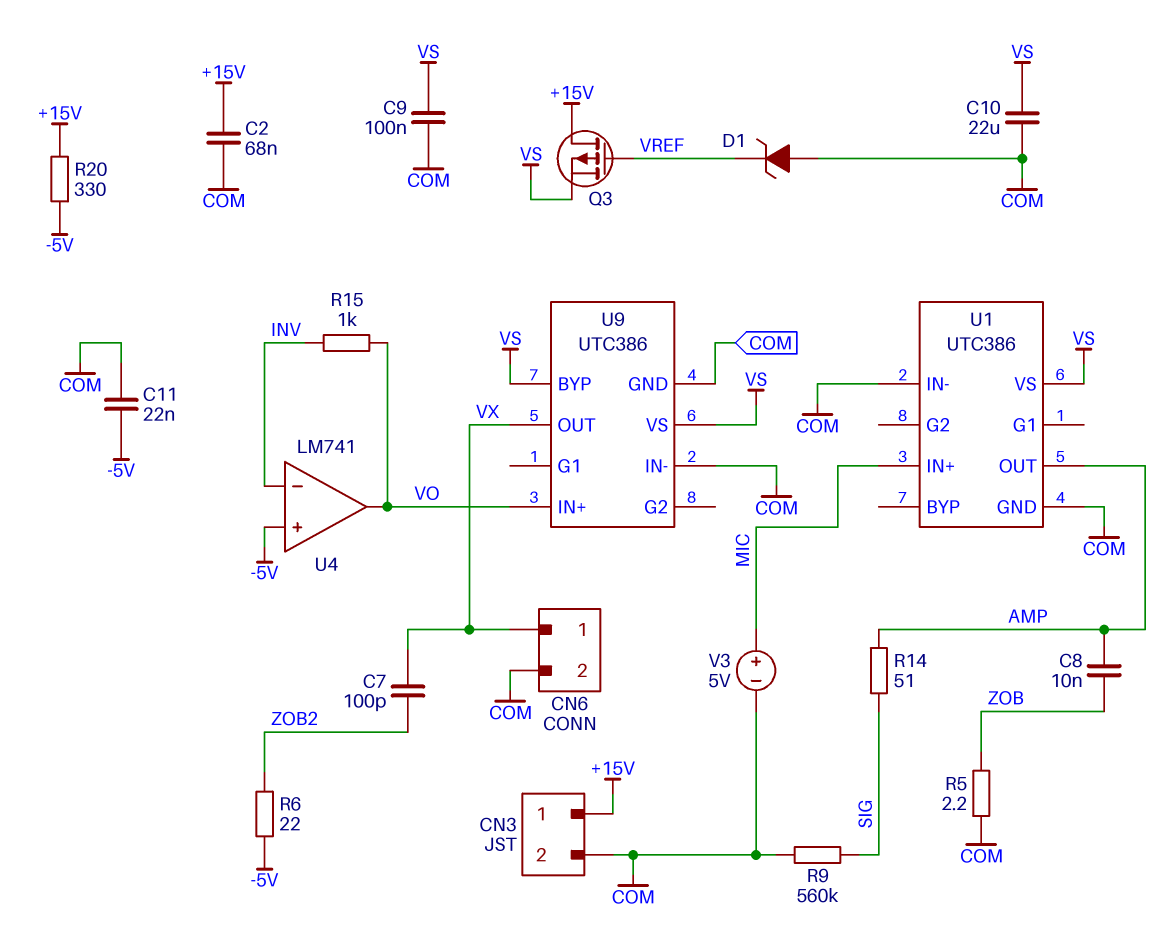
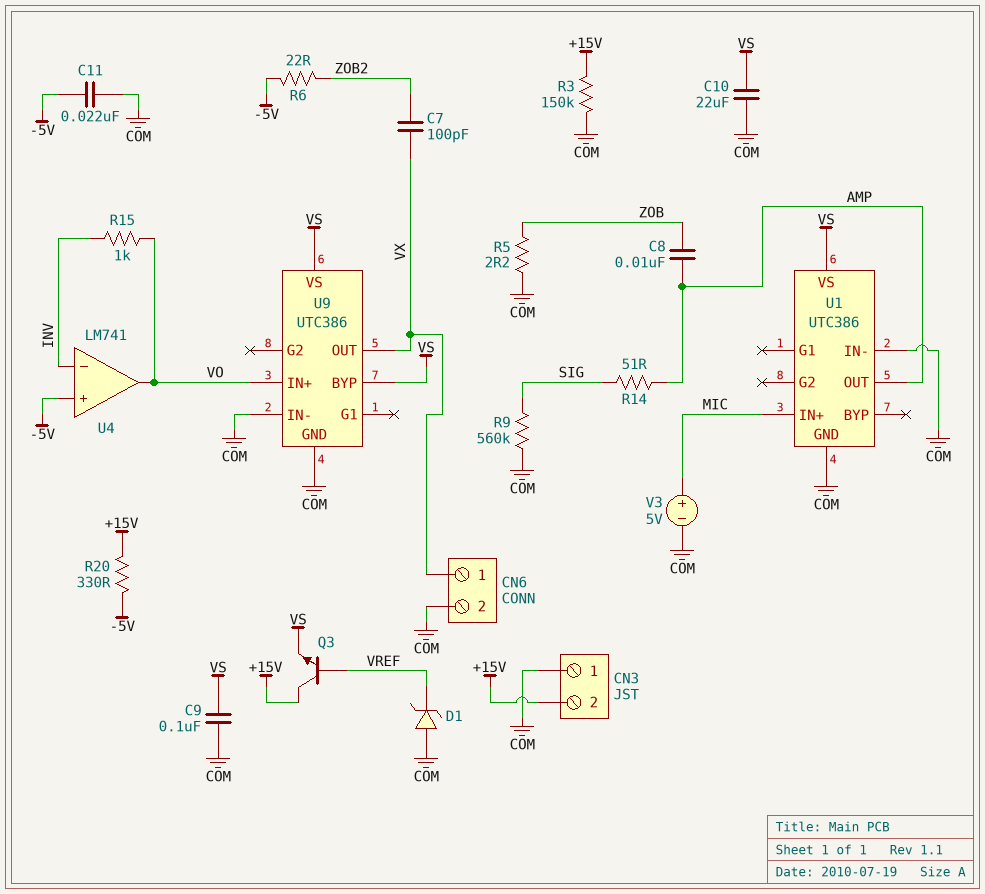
C2: 68nF (+15V, COM) -> none
CN3 pin 1: +15V -> COM
CN3 pin 2: COM -> +15V
Q3: PMOS (G VREF, D +15V, S VS) -> NPN (B VREF, C +15V, E VS)
R3: none -> 150k (+15V, COM)

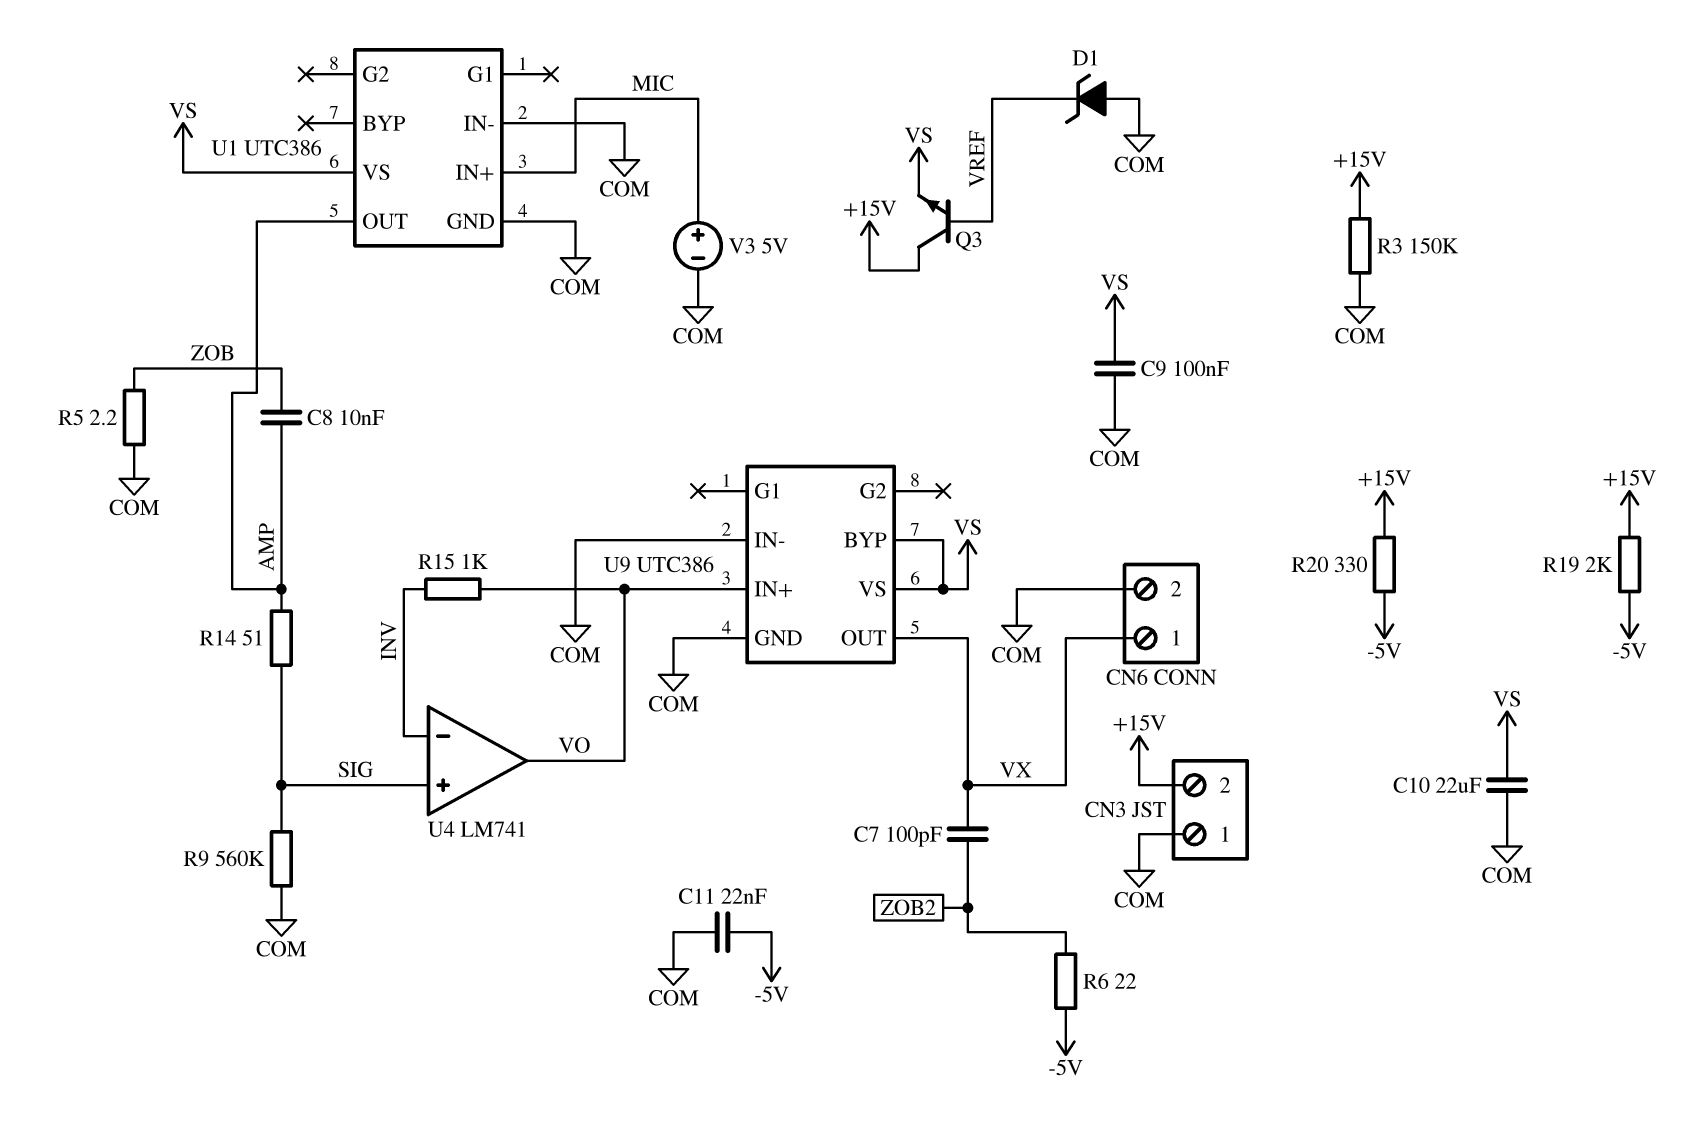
R19: none -> 2k (+15V, -5V)
U4 pin in+: -5V -> SIG

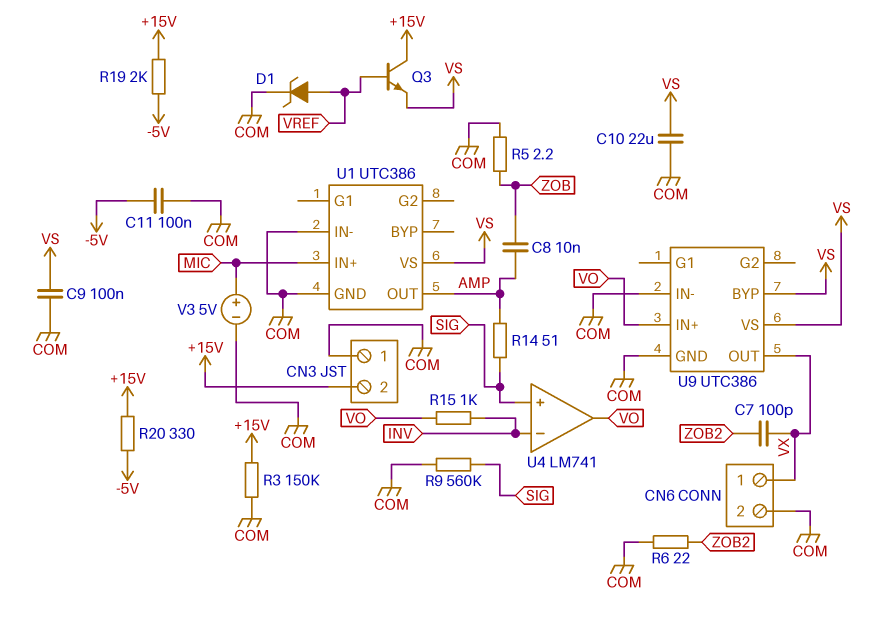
C11: 22nF (-5V, COM) -> 100nF (-5V, COM)
D1: zener (A COM, K VREF) -> zener (A VREF, K COM)
R6: 22 (-5V, ZOB2) -> 22 (COM, ZOB2)

